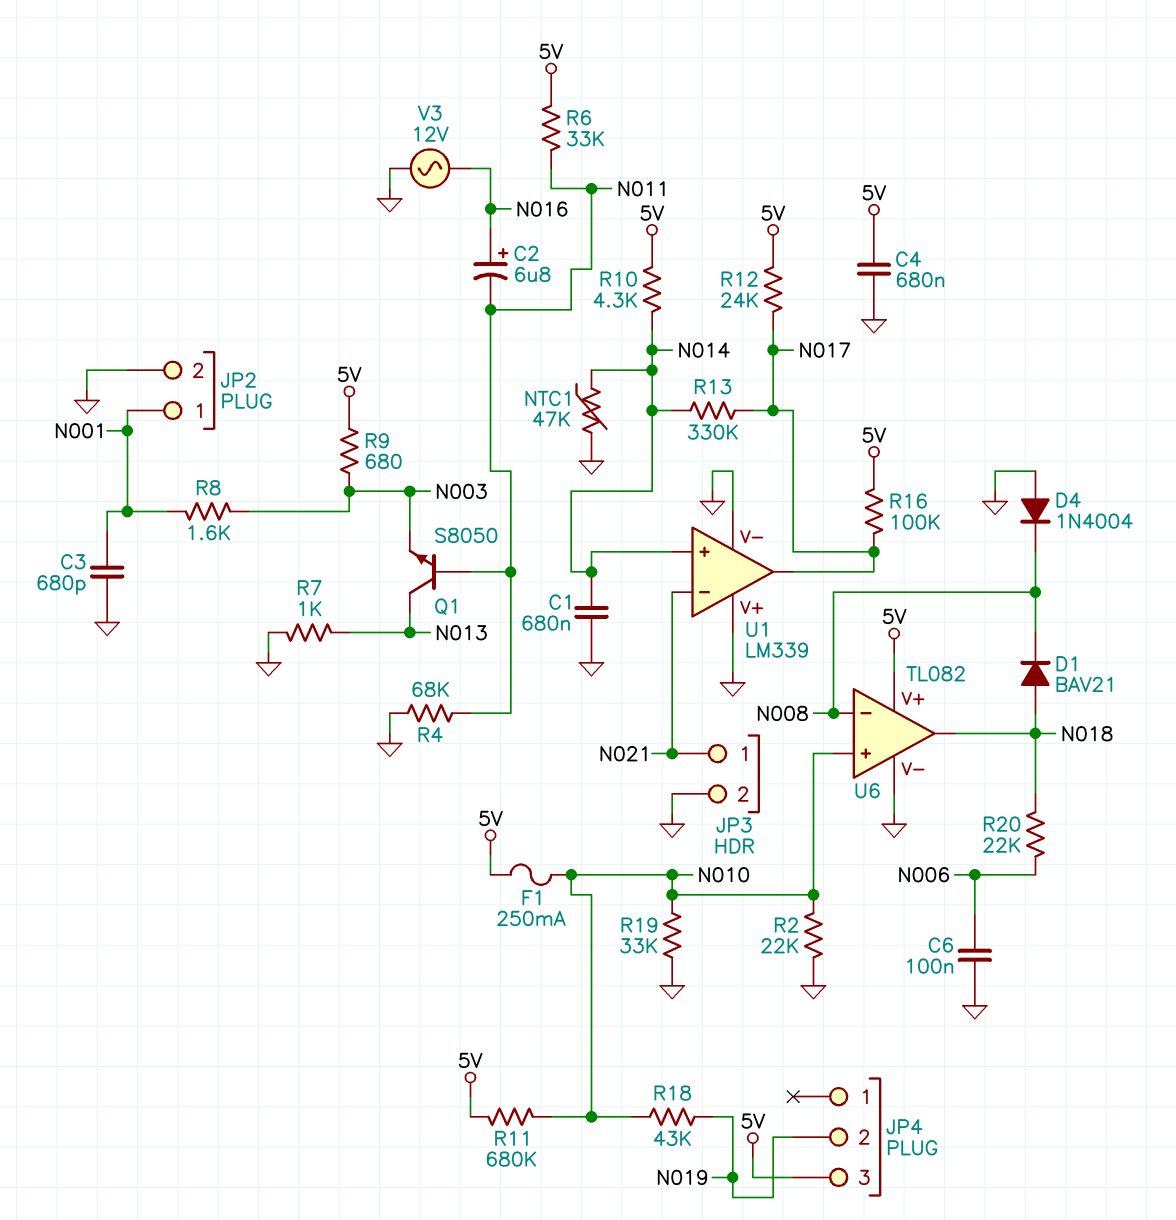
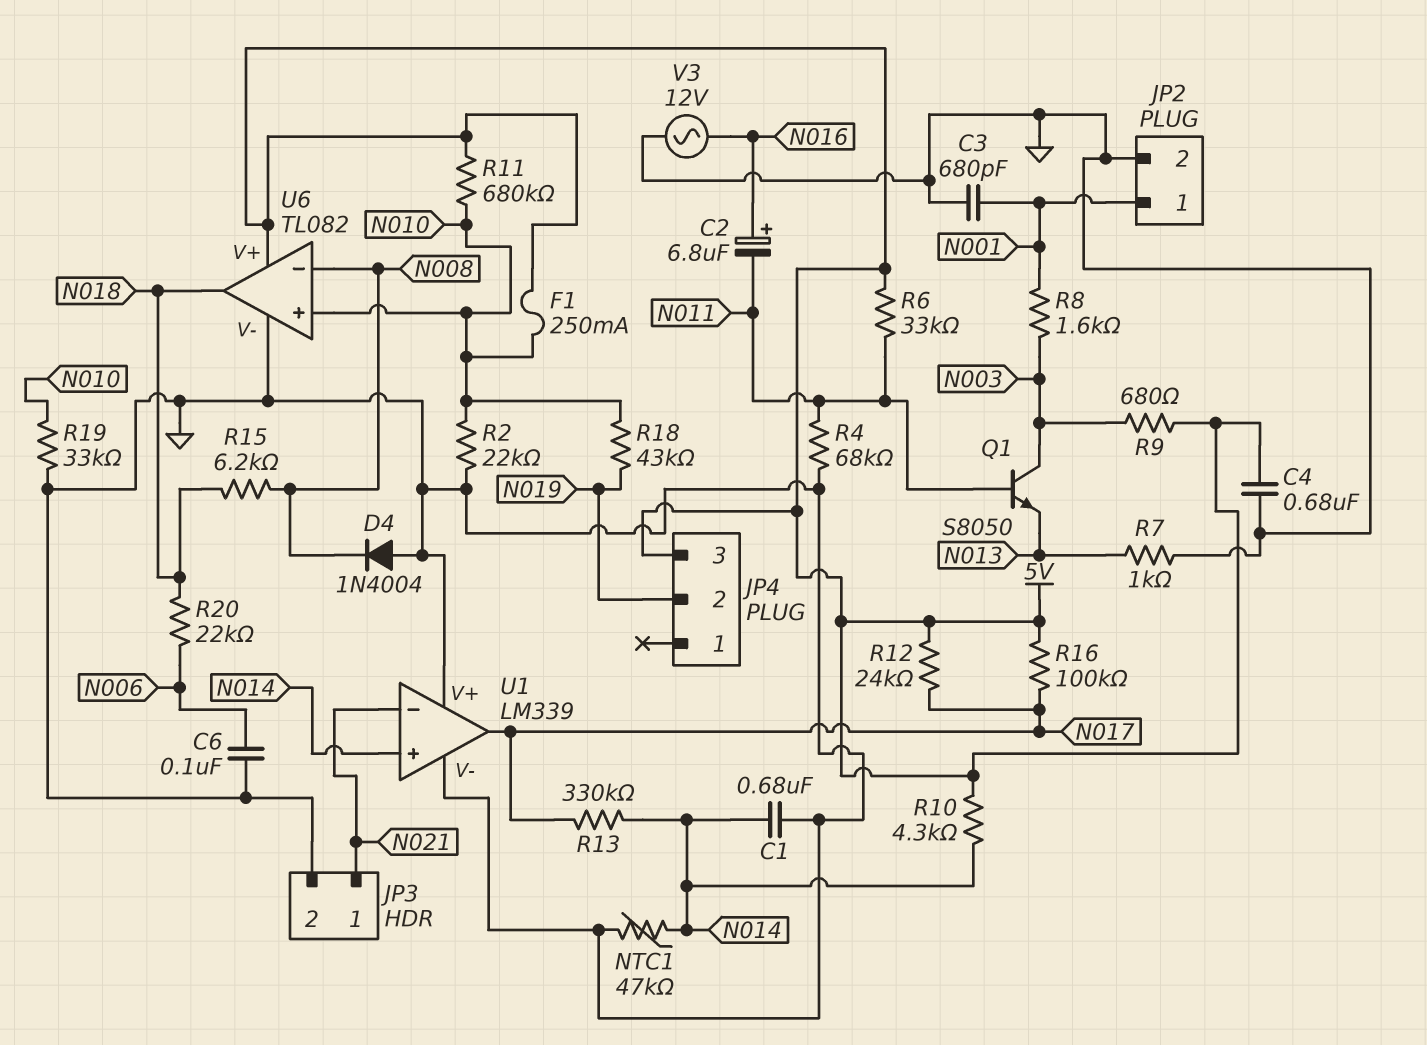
D1: diode BAV21 (A N018, K N008) -> none
Q1: NPN S8050 (B N011, C N013, E N003) -> NPN S8050 (B N011, C N003, E N013)
R15: none -> 6.2k (N008, N018)

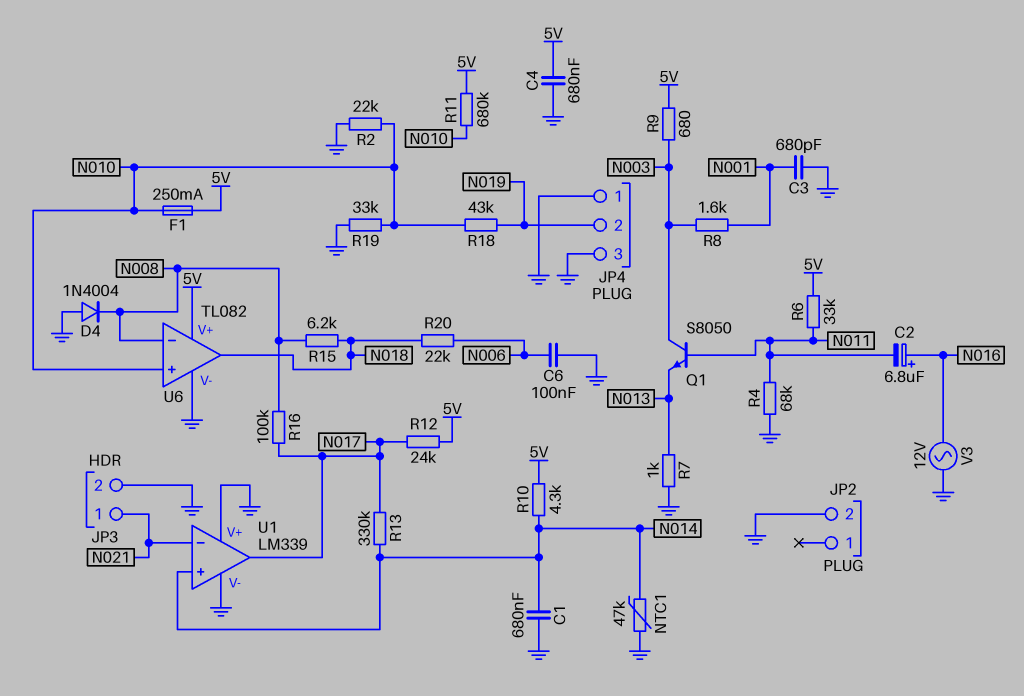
JP2 pin 1: N001 -> none
JP4 pin 1: none -> GND
JP4 pin 3: 5V -> GND
R16: 100k (5V, N017) -> 100k (N008, N017)

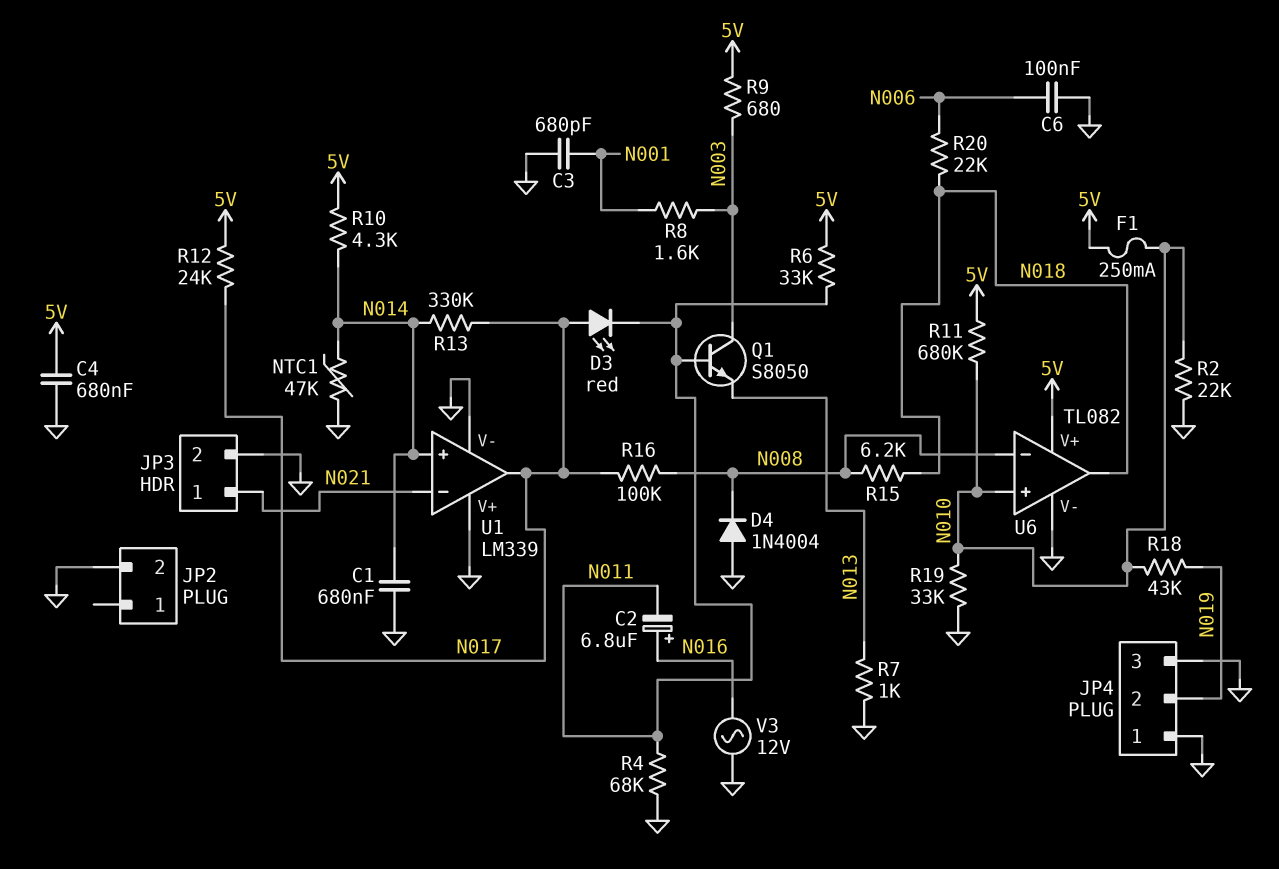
D3: none -> LED red (A N017, K N011)

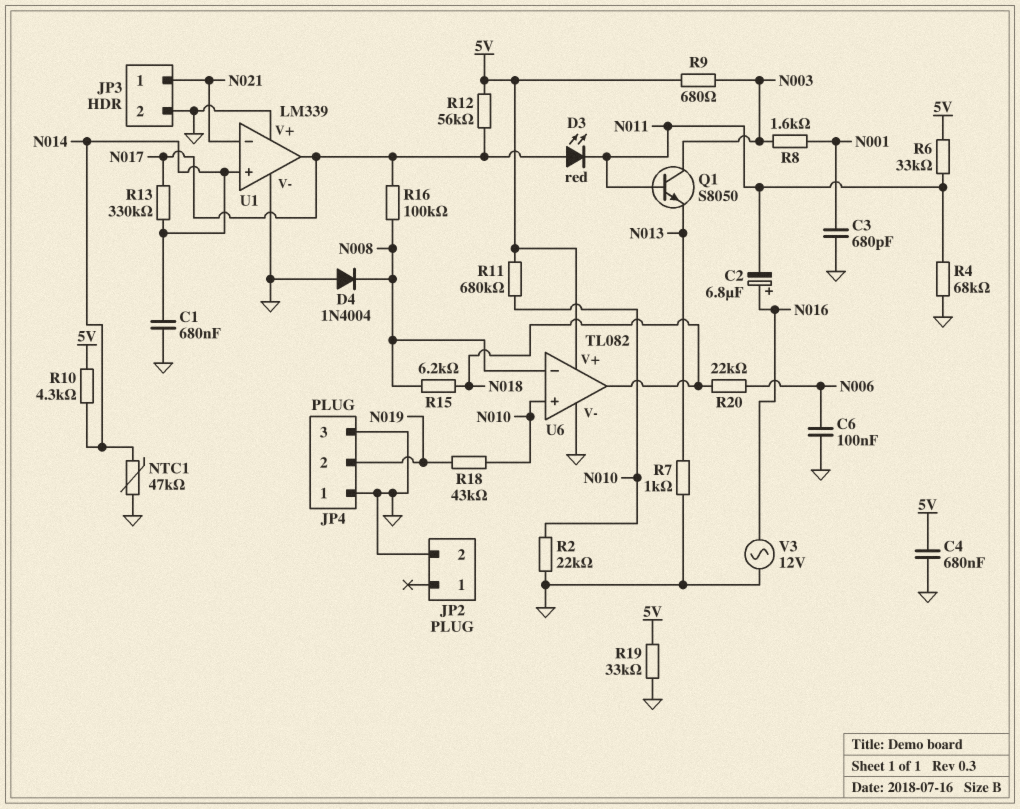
F1: 250mA (5V, N010) -> none
R12: 24k (5V, N017) -> 56k (5V, N017)
R19: 33k (GND, N010) -> 33k (5V, GND)

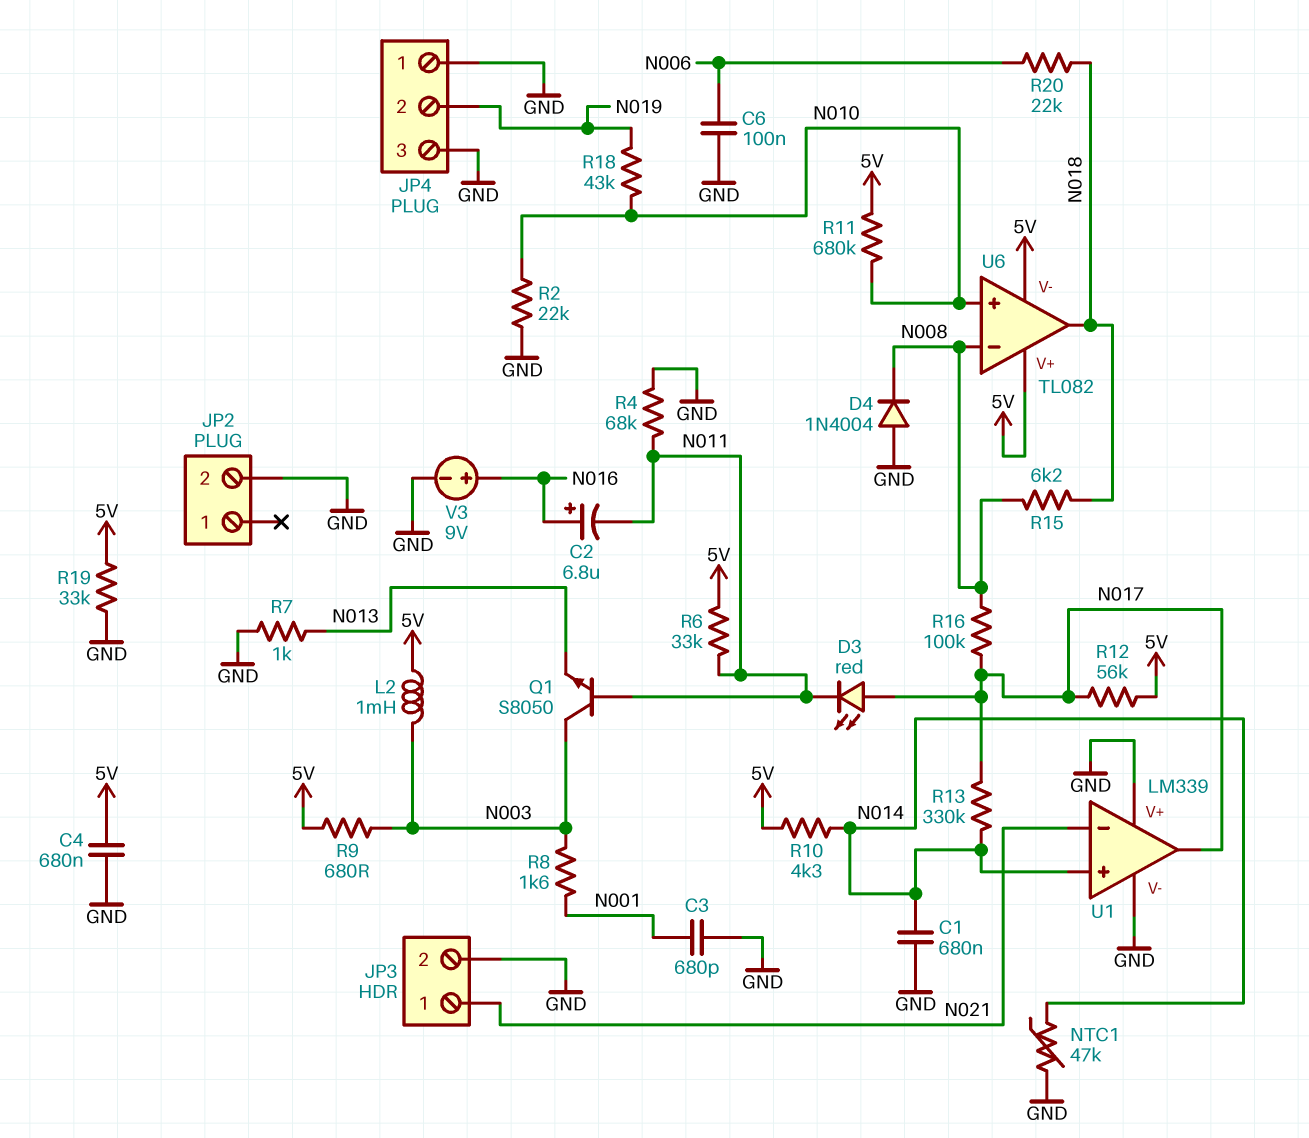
L2: none -> 1mH (5V, N003)
U6 pin V-: GND -> 5V
V3: AC 12V (GND, N016) -> 9V (plus N016, minus GND)

